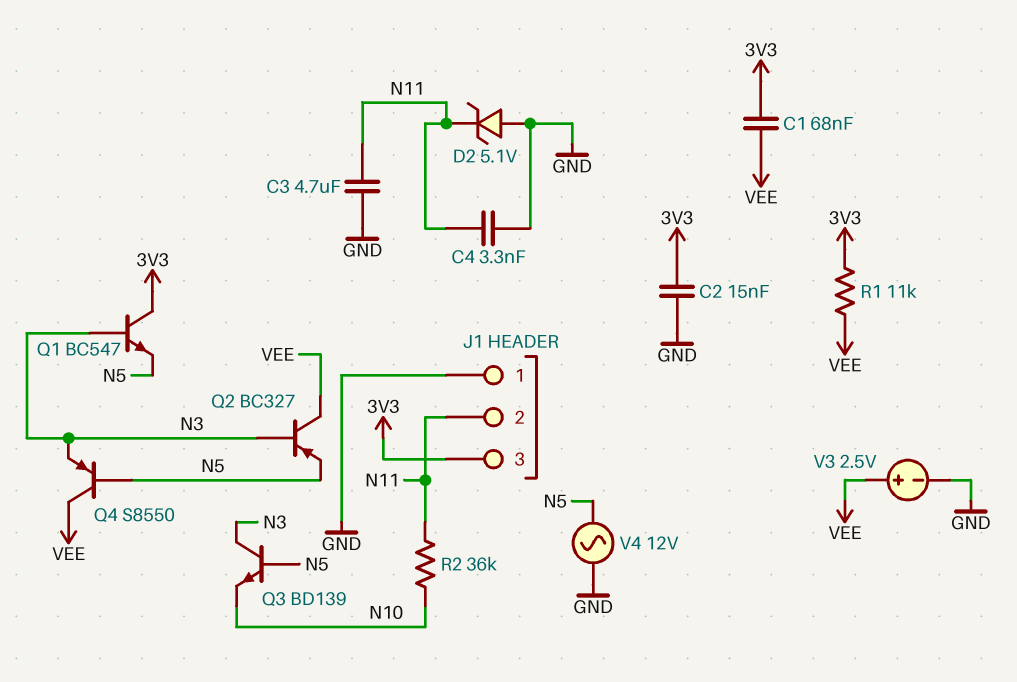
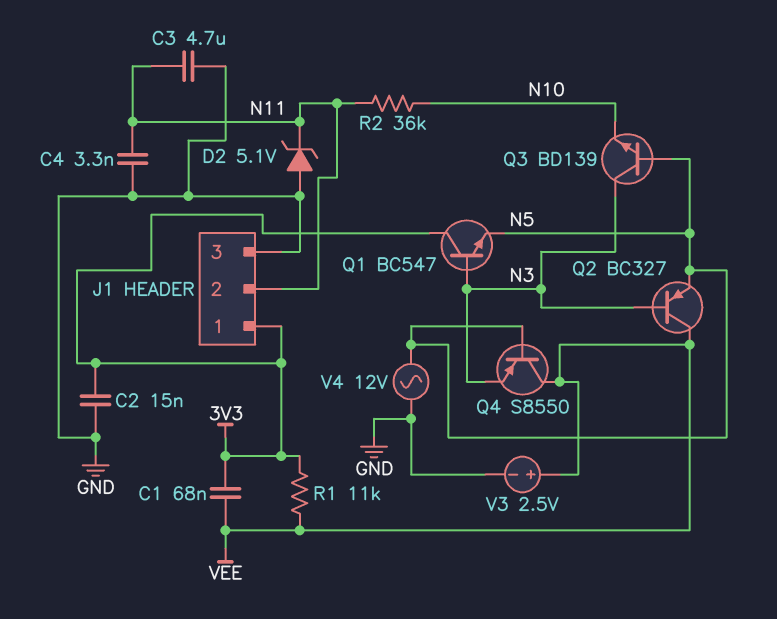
J1 pin 1: GND -> 3V3
J1 pin 3: 3V3 -> GND

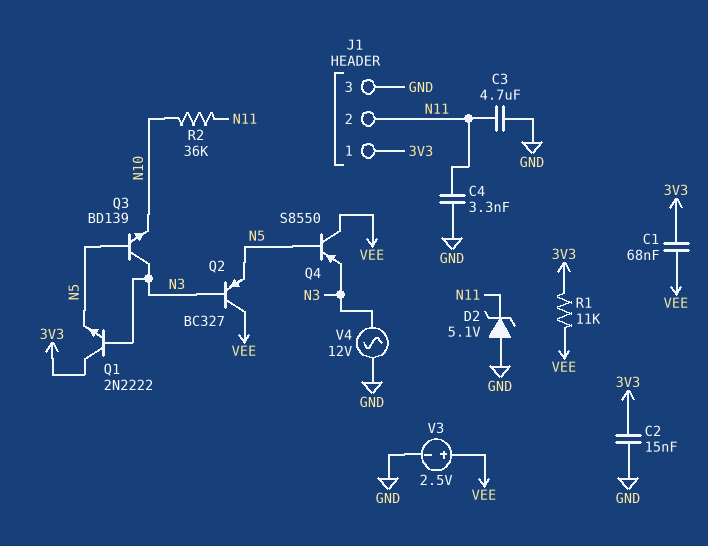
Q1: NPN BC547 (B N3, C 3V3, E N5) -> NPN 2N2222 (B N3, C 3V3, E N5)
V4: AC 12V (GND, N5) -> AC 12V (GND, N3)

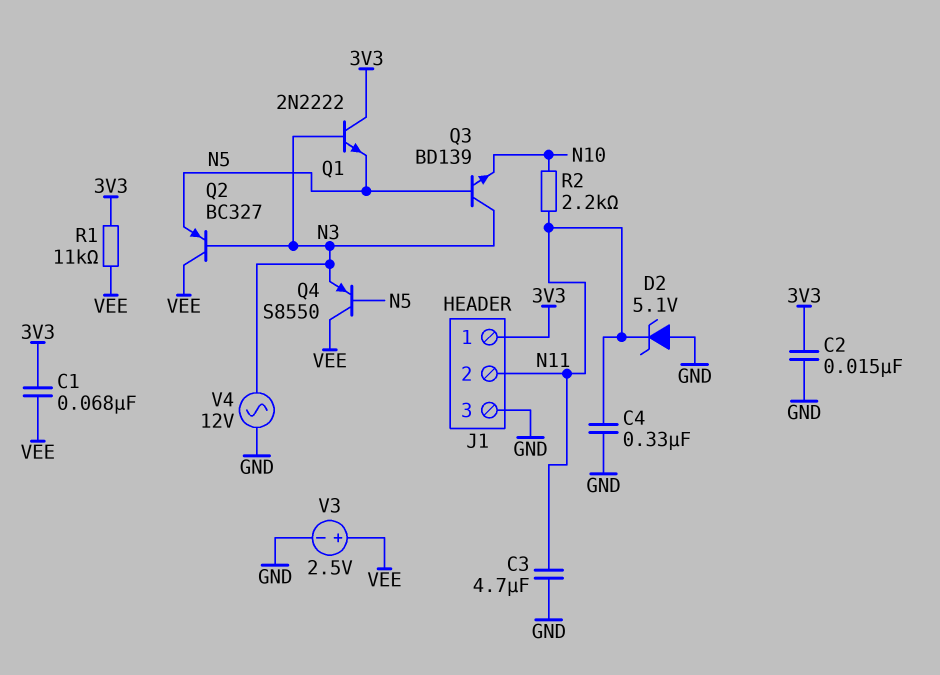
C4: 3.3nF (GND, N11) -> 330nF (GND, N11)
R2: 36k (N10, N11) -> 2.2k (N10, N11)

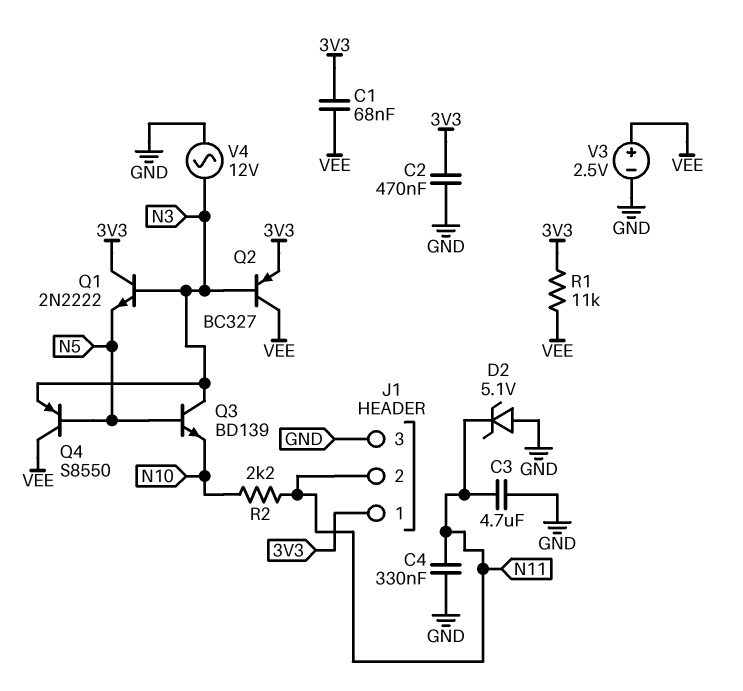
C2: 15nF (3V3, GND) -> 470nF (3V3, GND)
Q2: PNP BC327 (B N3, C VEE, E N5) -> PNP BC327 (B N3, C VEE, E 3V3)

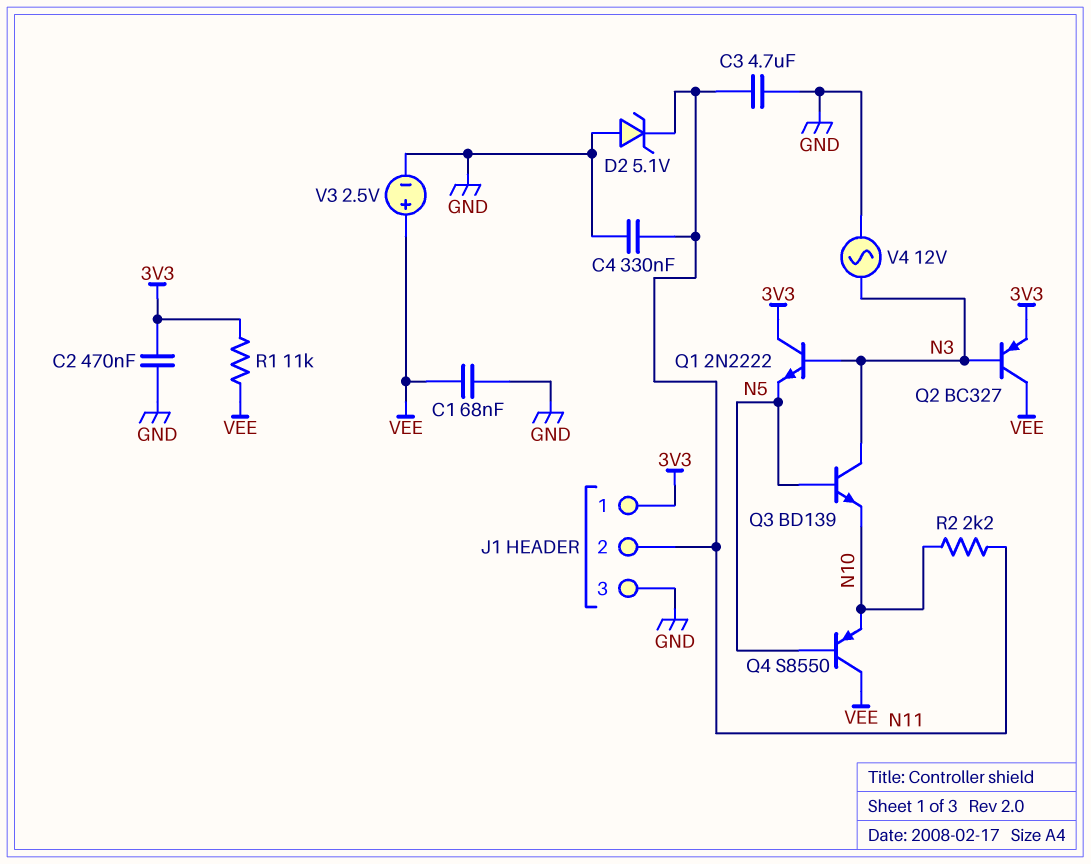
C1: 68nF (3V3, VEE) -> 68nF (GND, VEE)
Q4: PNP S8550 (B N5, C VEE, E N3) -> PNP S8550 (B N5, C VEE, E N10)

